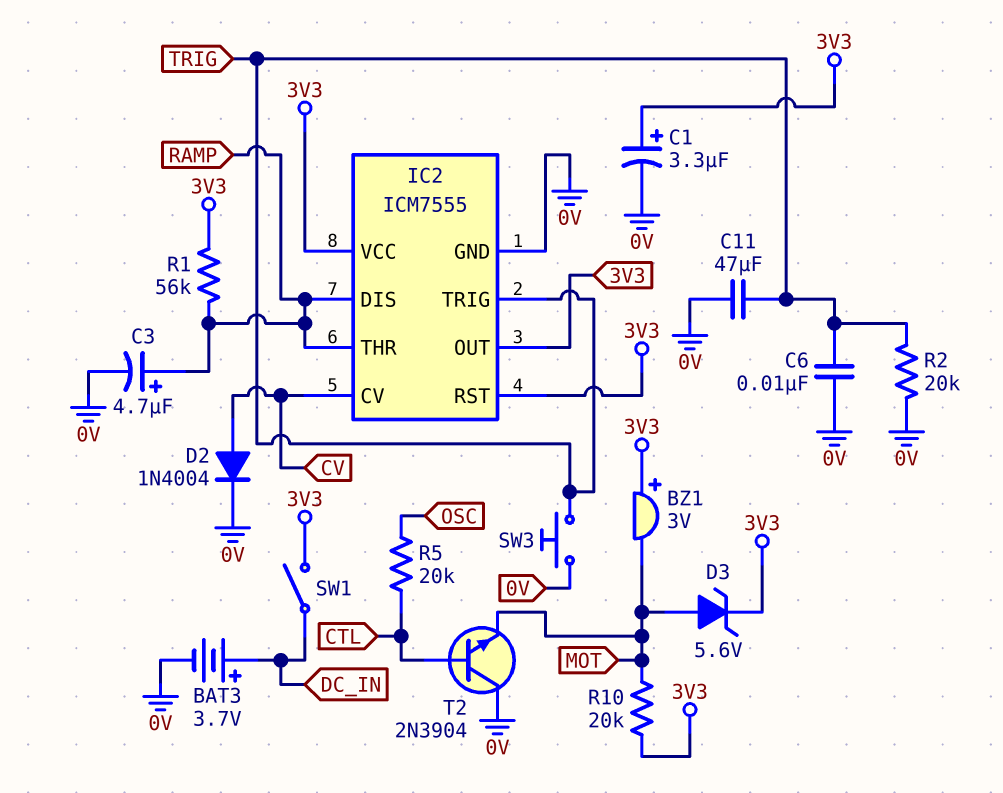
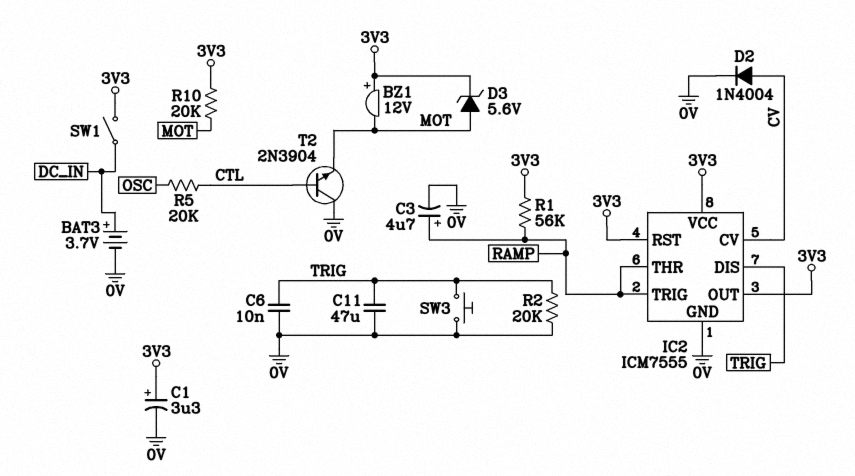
BZ1: buzzer 3V (plus 3V3, minus MOT) -> buzzer 12V (plus 3V3, minus MOT)
IC2 pin DIS: RAMP -> TRIG
IC2 pin TRIG: TRIG -> RAMP

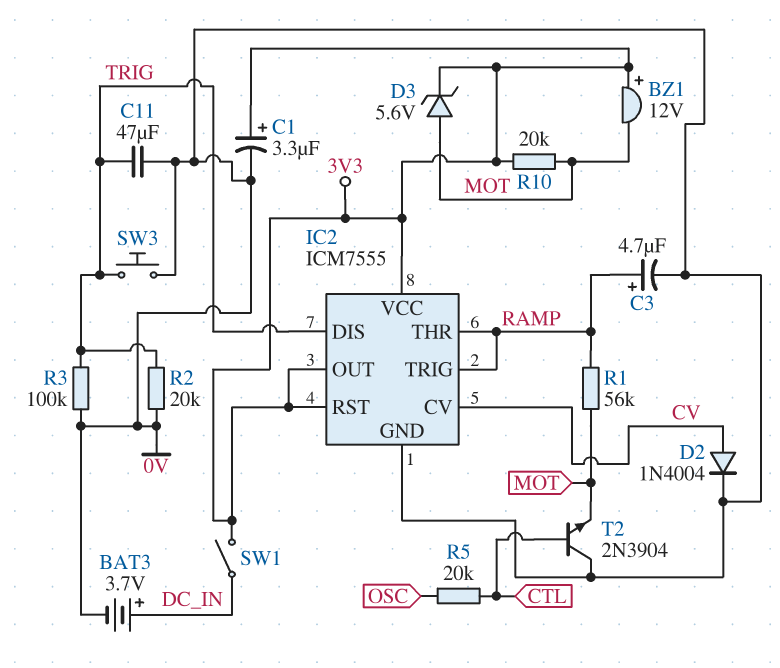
C6: 10nF (0V, TRIG) -> none
R1: 56k (3V3, RAMP) -> 56k (MOT, RAMP)
R3: none -> 100k (0V, TRIG)

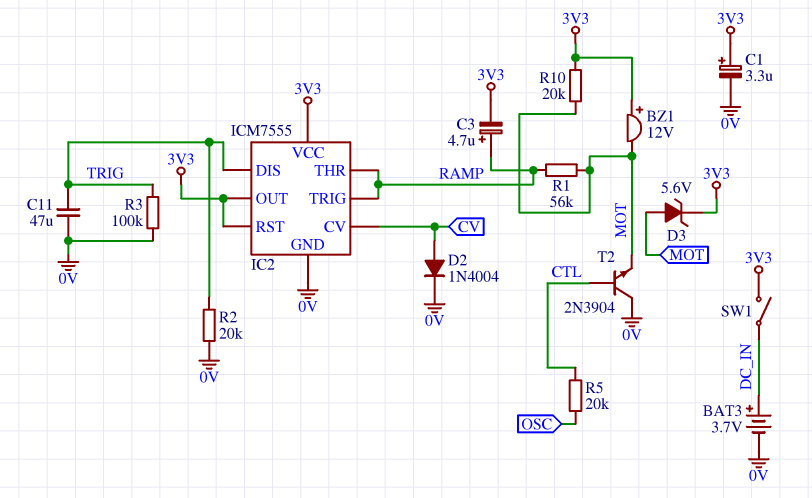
C3: 4.7uF (plus RAMP, minus 0V) -> 4.7uF (plus RAMP, minus 3V3)
SW3: button (0V, TRIG) -> none

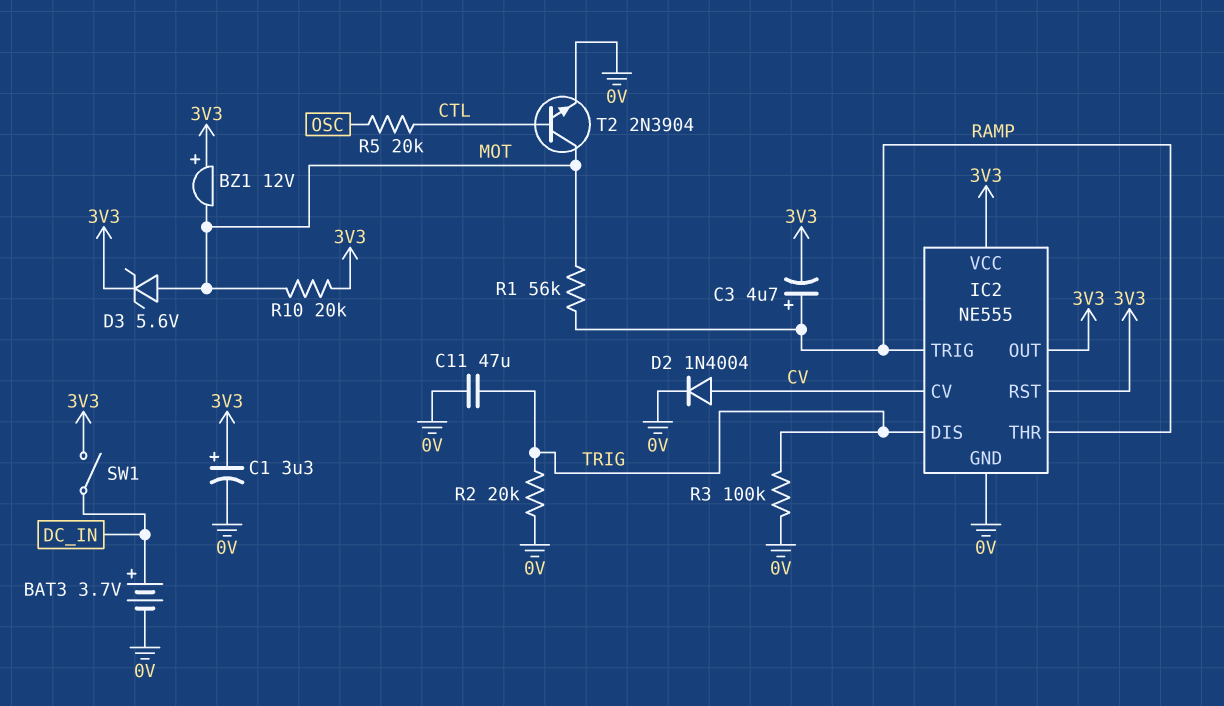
IC2: ICM7555 -> NE555
T2: NPN 2N3904 (B CTL, C 0V, E MOT) -> NPN 2N3904 (B CTL, C MOT, E 0V)

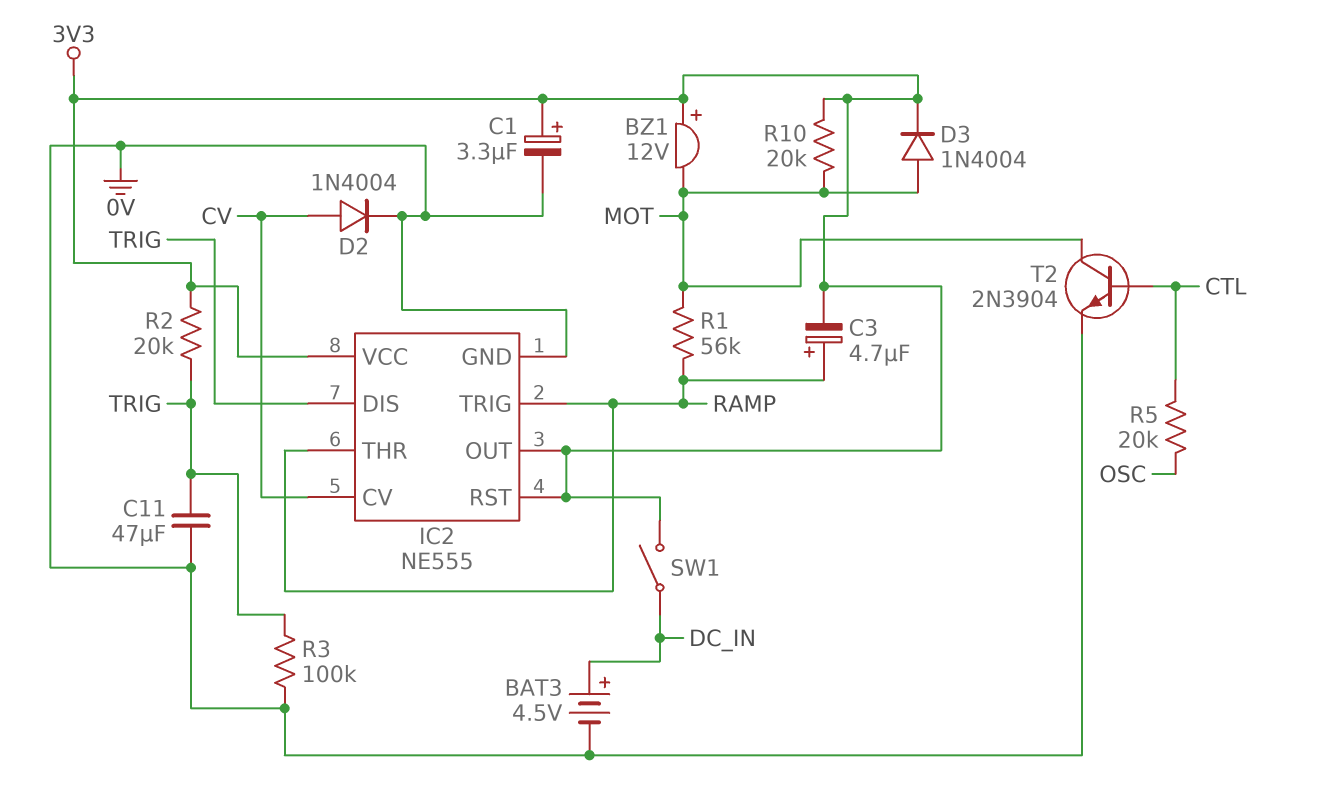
BAT3: 3.7V (plus DC_IN, minus 0V) -> 4.5V (plus DC_IN, minus 0V)
D3: zener 5.6V (A MOT, K 3V3) -> diode 1N4004 (A MOT, K 3V3)
R2: 20k (0V, TRIG) -> 20k (3V3, TRIG)

